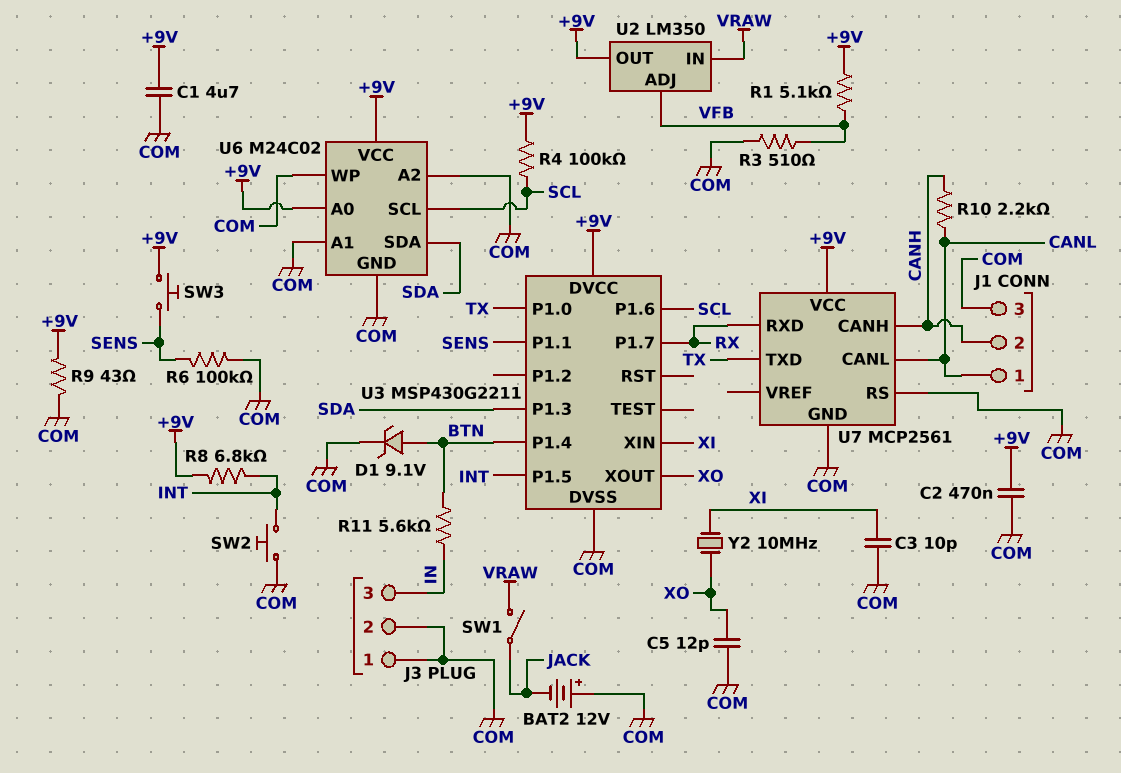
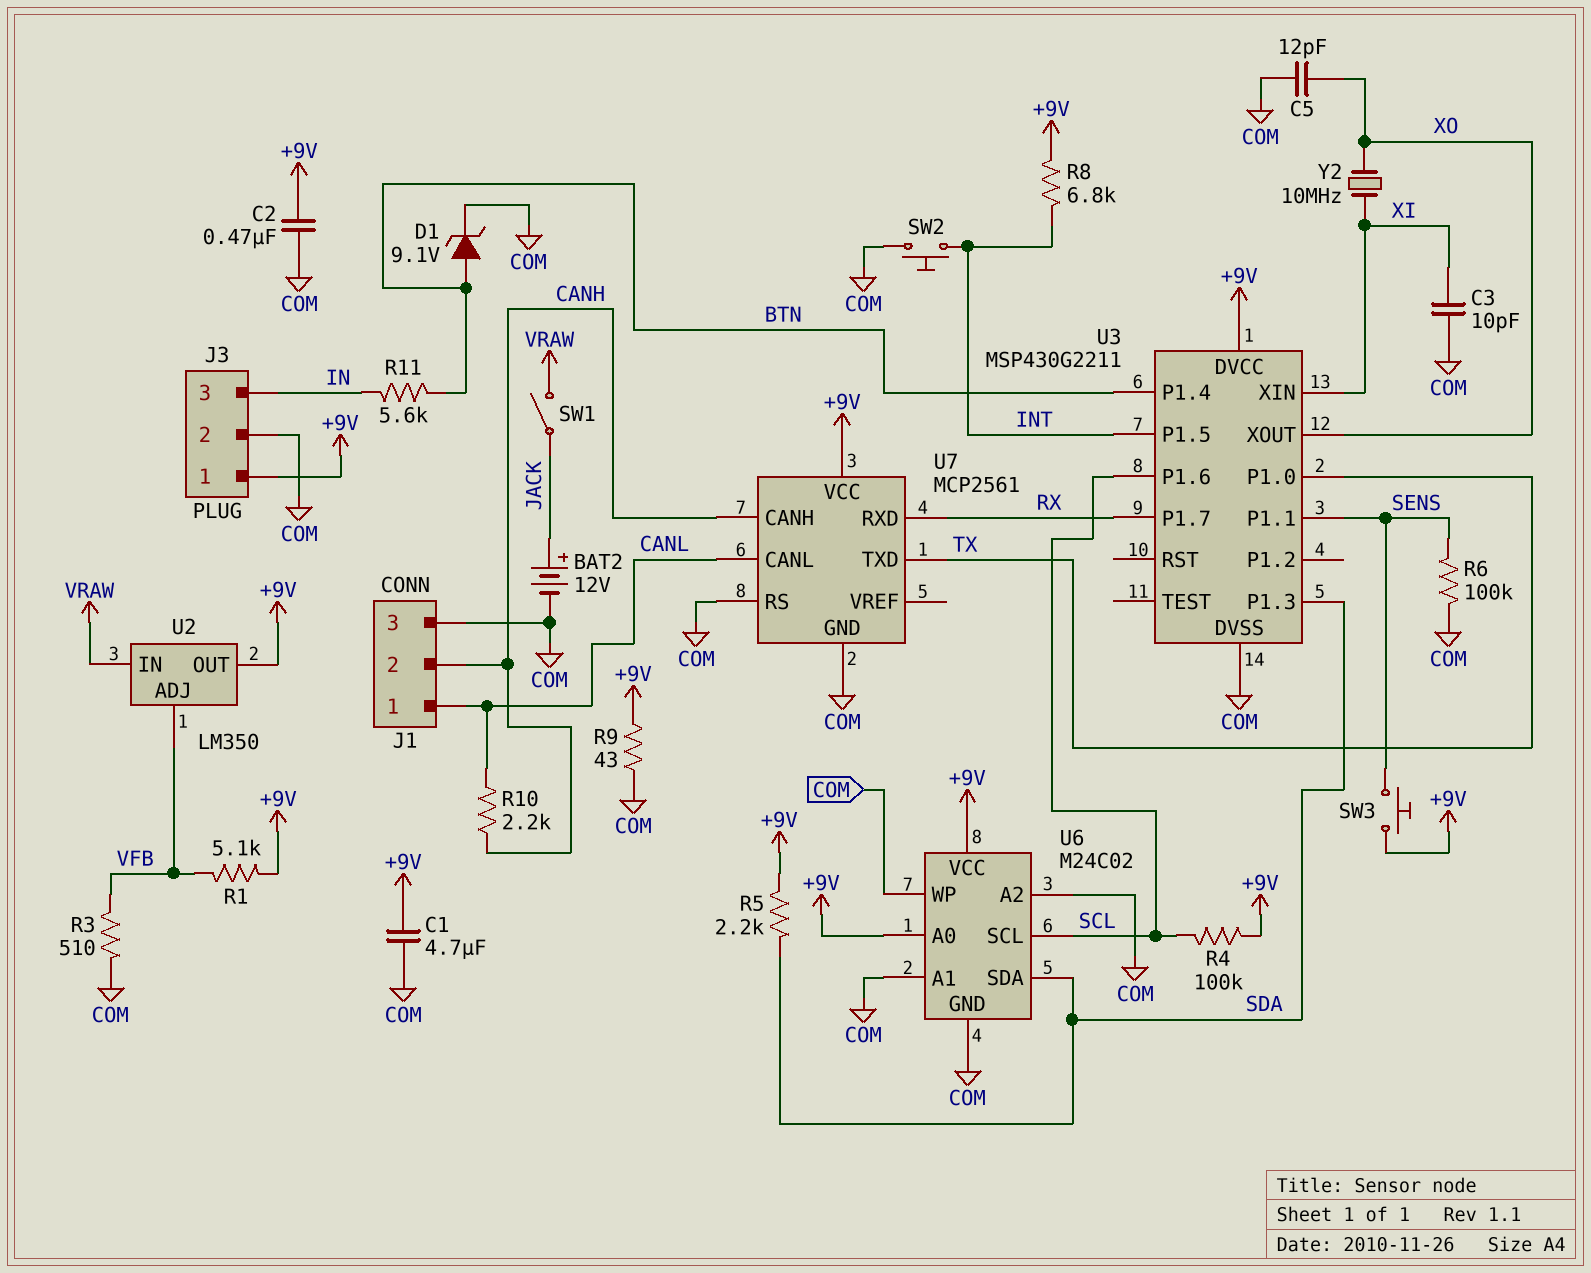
BAT2: 12V (plus COM, minus JACK) -> 12V (plus JACK, minus COM)
J3 pin 1: COM -> +9V
R5: none -> 2.2k (+9V, SDA)

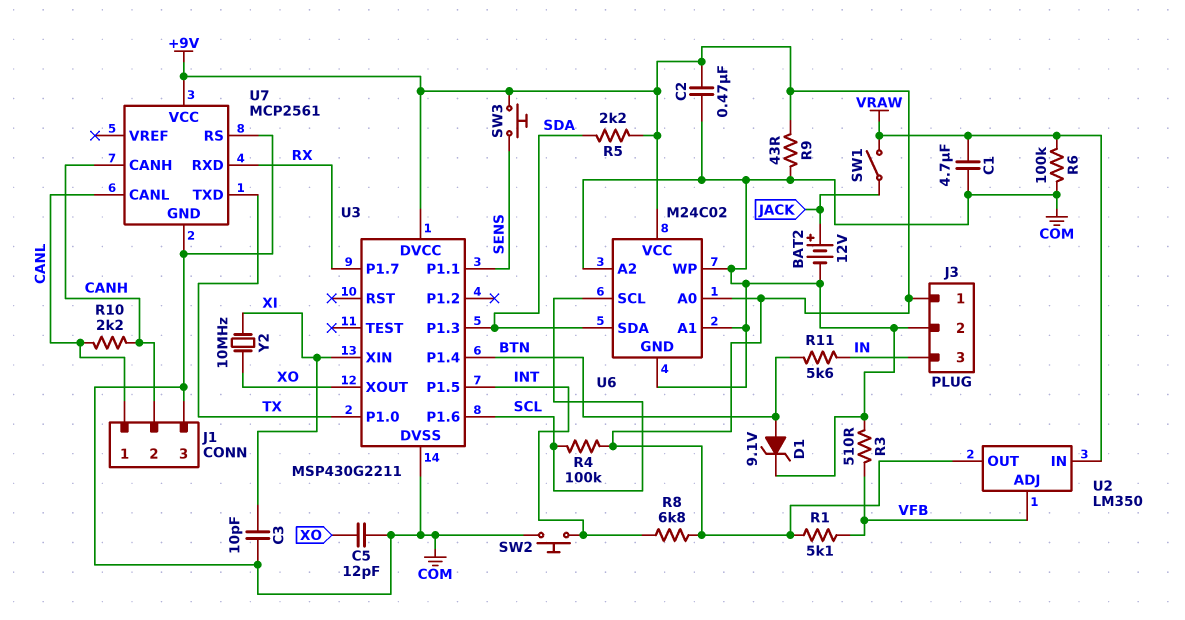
C1: 4.7uF (+9V, COM) -> 4.7uF (COM, VRAW)
R6: 100k (COM, SENS) -> 100k (COM, VRAW)

